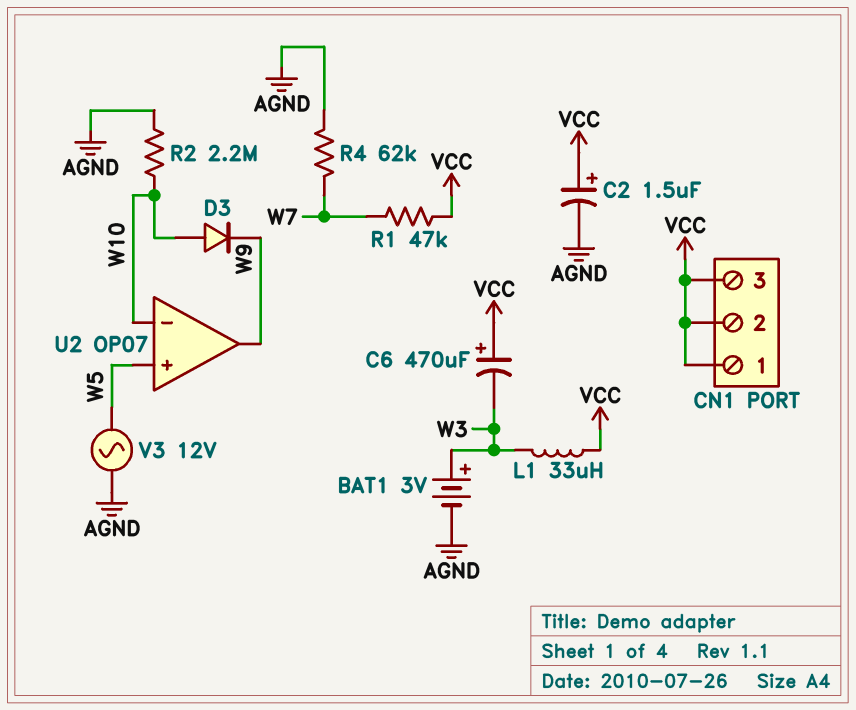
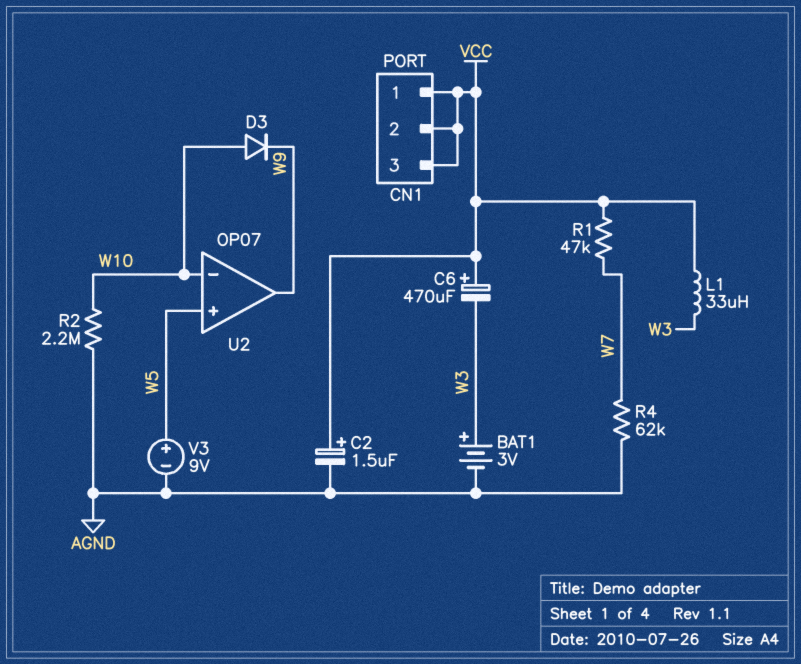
V3: AC 12V (AGND, W5) -> 9V (plus W5, minus AGND)

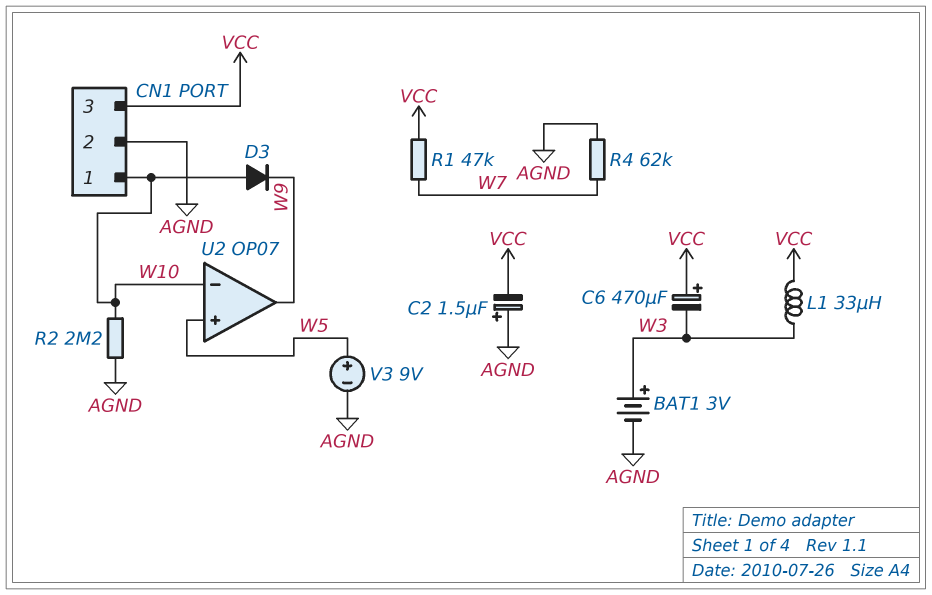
C2: 1.5uF (plus VCC, minus AGND) -> 1.5uF (plus AGND, minus VCC)
CN1 pin 1: VCC -> W10
CN1 pin 2: VCC -> AGND

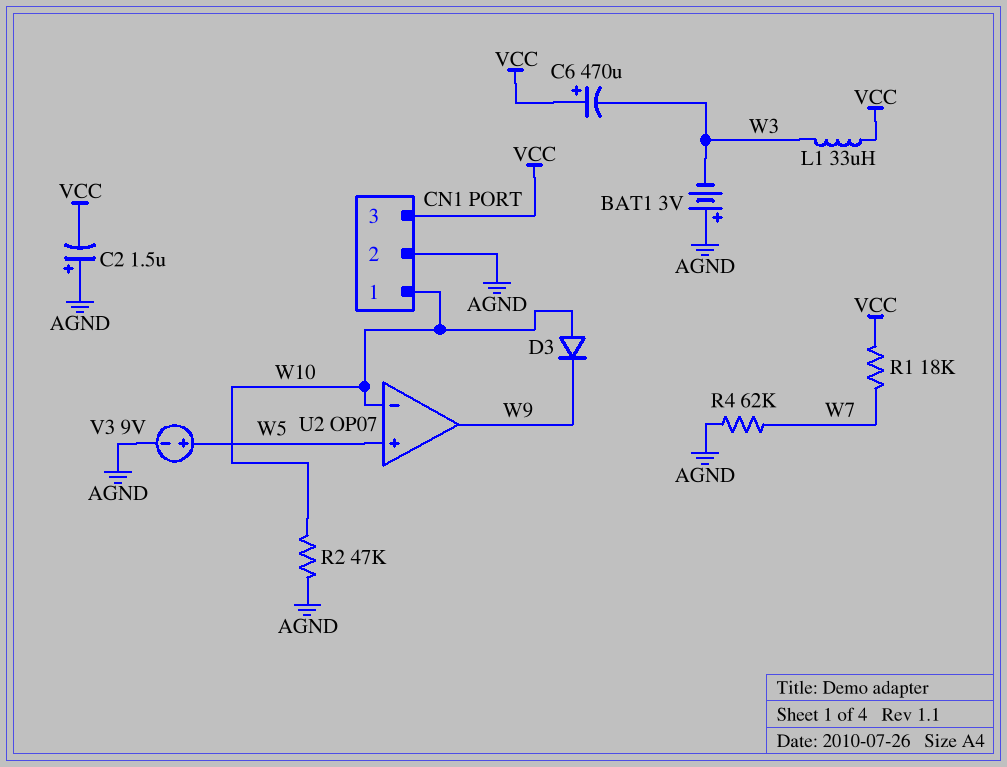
BAT1: 3V (plus W3, minus AGND) -> 3V (plus AGND, minus W3)
R1: 47k (VCC, W7) -> 18k (VCC, W7)
R2: 2.2M (AGND, W10) -> 47k (AGND, W10)

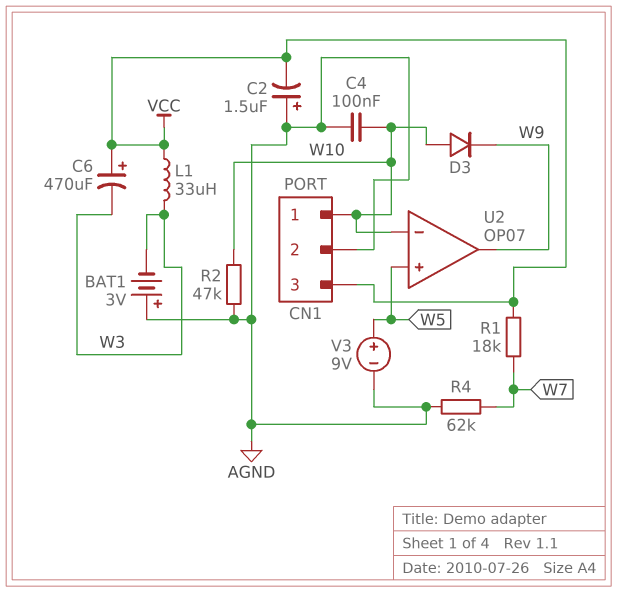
C4: none -> 100nF (AGND, W10)

